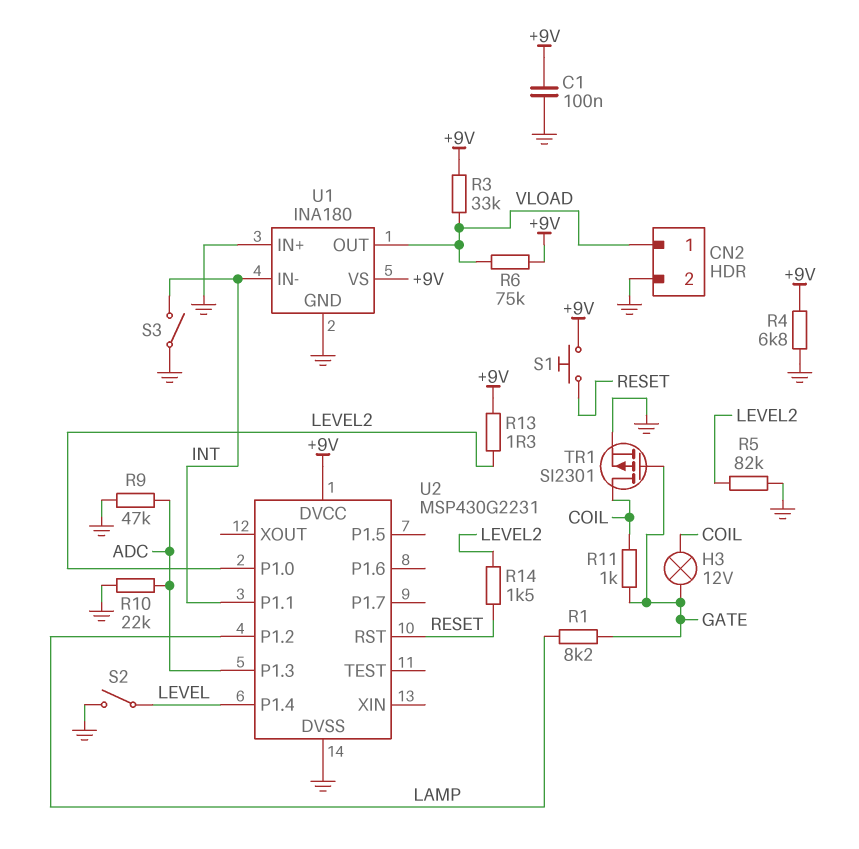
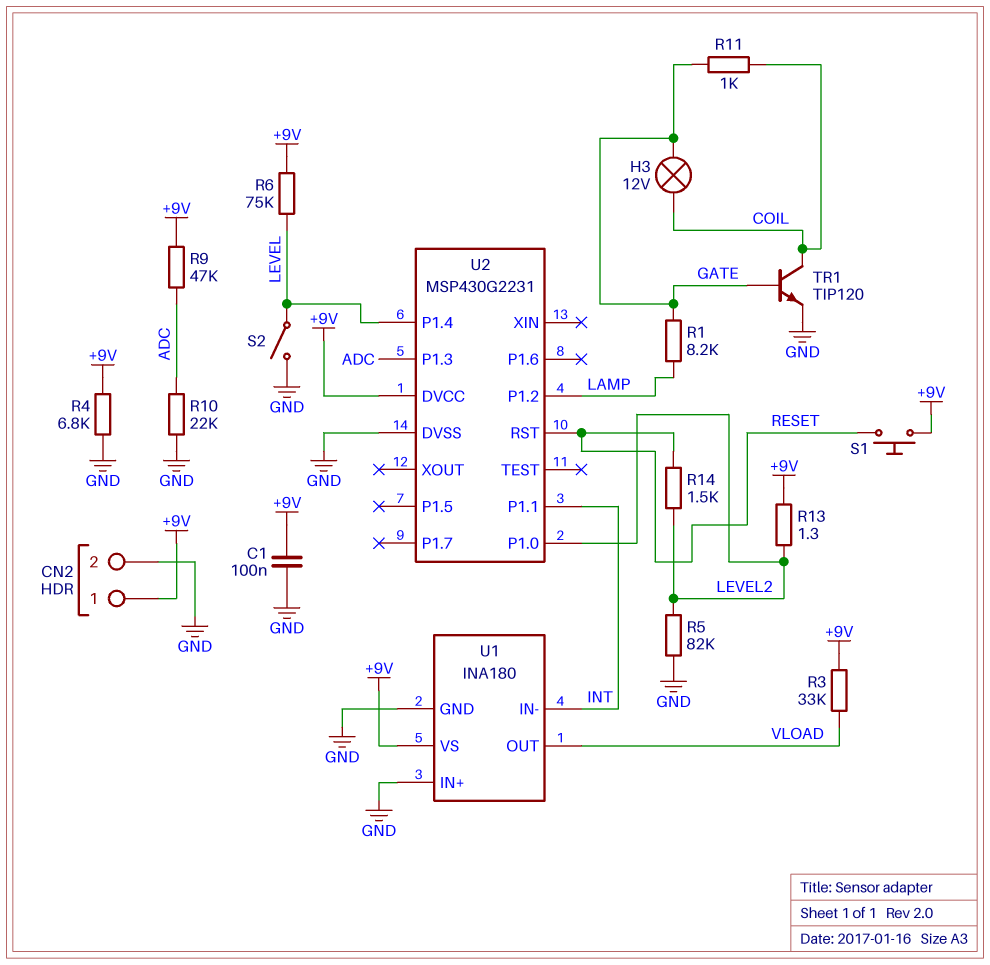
CN2 pin 1: VLOAD -> +9V
R6: 75k (+9V, VLOAD) -> 75k (+9V, LEVEL)
R9: 47k (ADC, GND) -> 47k (+9V, ADC)
S3: switch (GND, INT) -> none
TR1: PMOS SI2301 (G GATE, D COIL, S GND) -> NPN TIP120 (B GATE, C COIL, E GND)

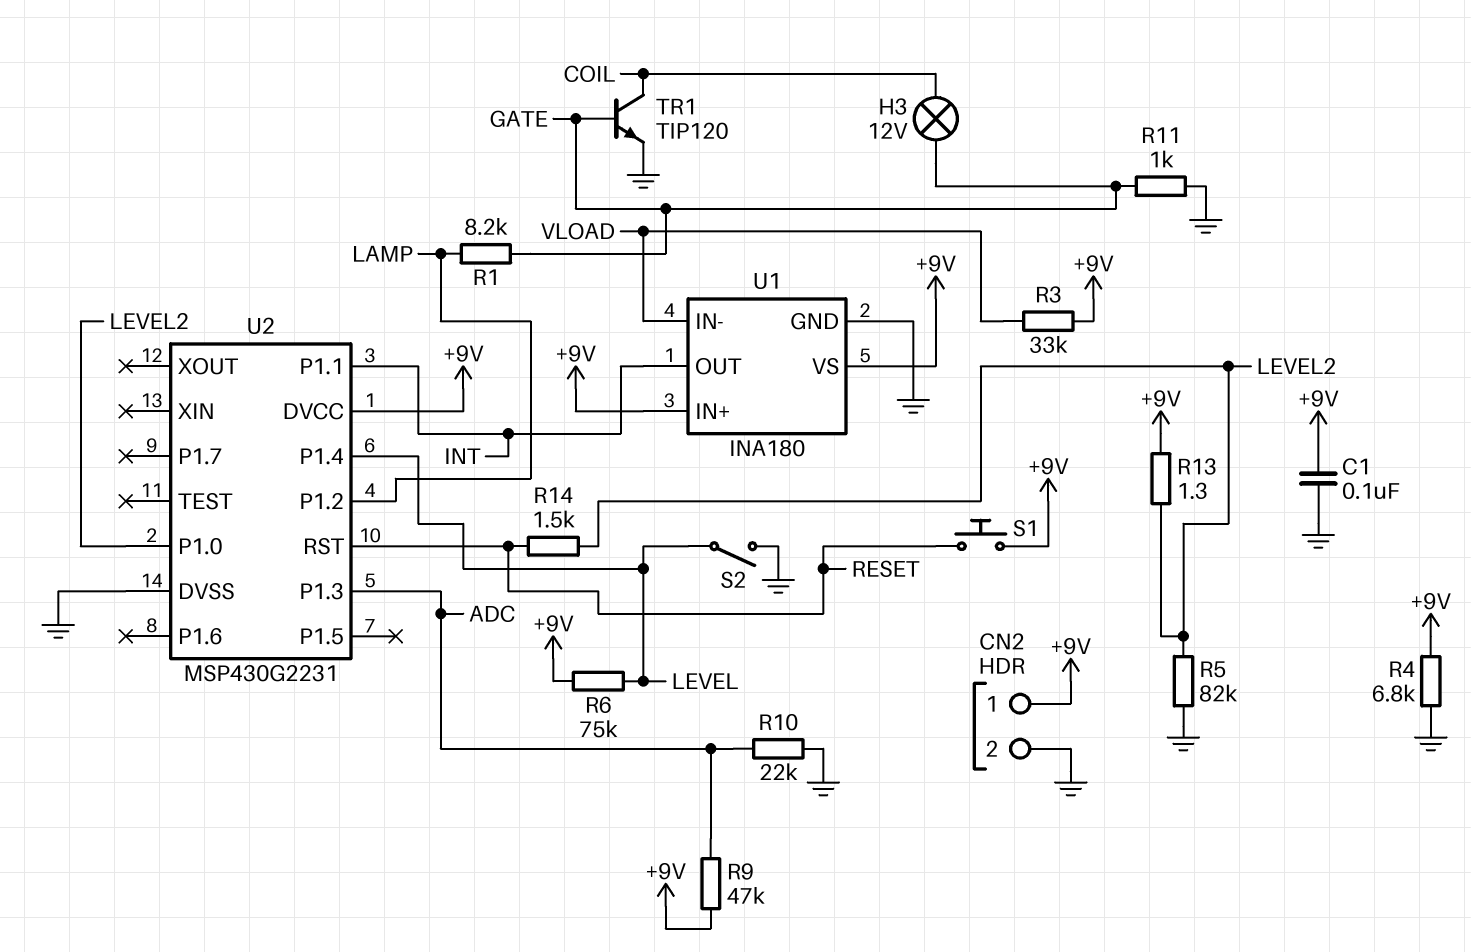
R11: 1k (COIL, GATE) -> 1k (GATE, GND)
U1 pin IN+: GND -> +9V
U1 pin IN-: INT -> VLOAD
U1 pin OUT: VLOAD -> INT

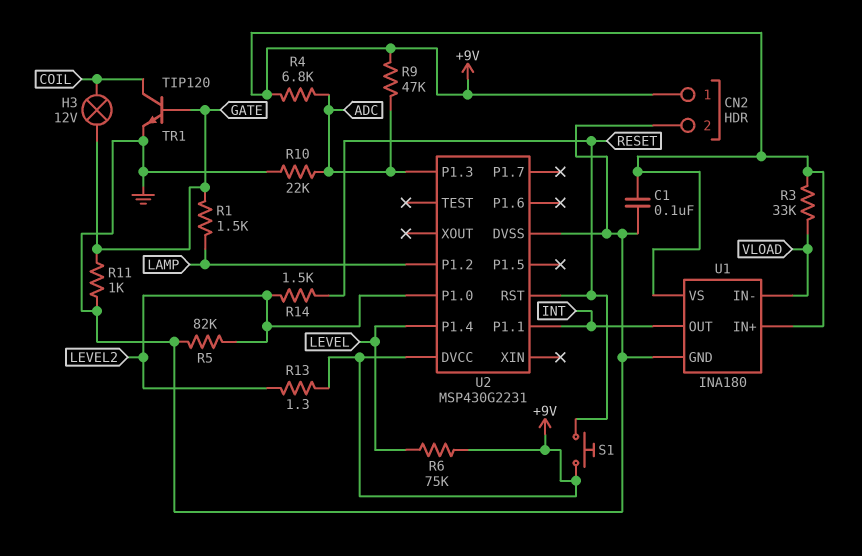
R1: 8.2k (GATE, LAMP) -> 1.5k (GATE, LAMP)
R4: 6.8k (+9V, GND) -> 6.8k (+9V, ADC)
S2: switch (GND, LEVEL) -> none

